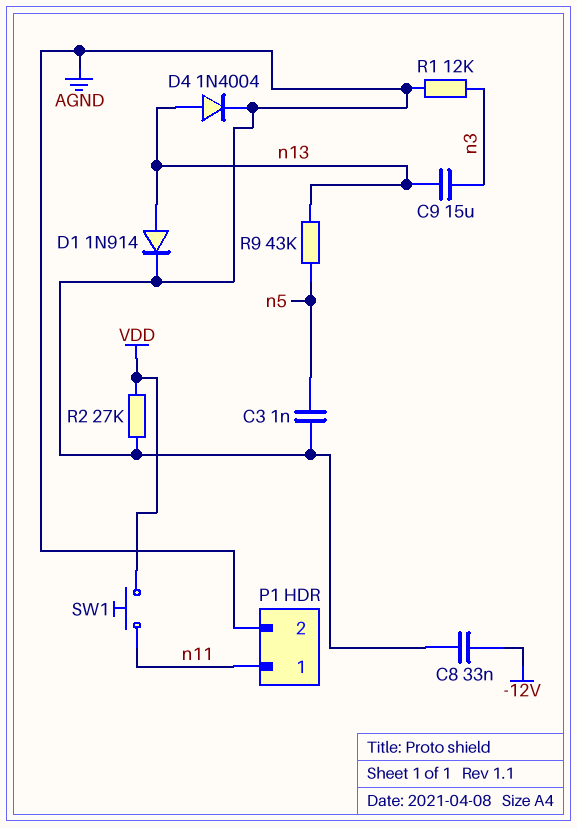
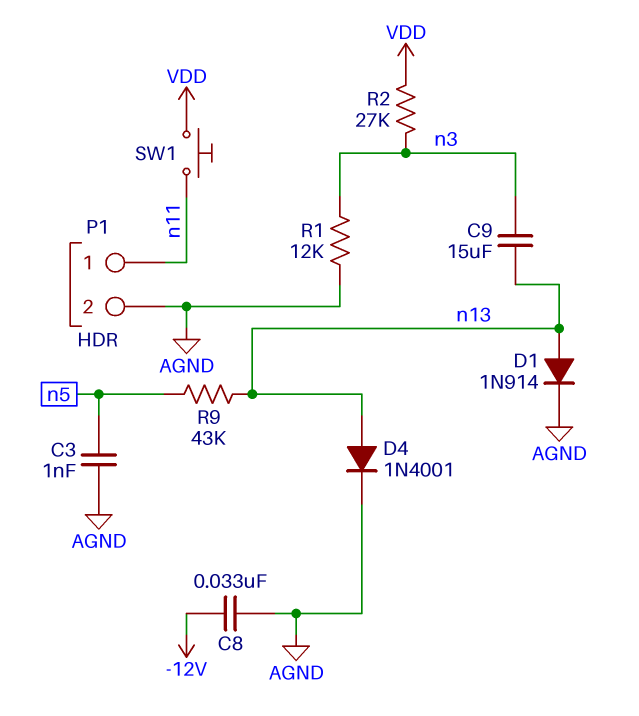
D4: diode 1N4004 (A n13, K AGND) -> diode 1N4001 (A n13, K AGND)
R2: 27k (AGND, VDD) -> 27k (VDD, n3)

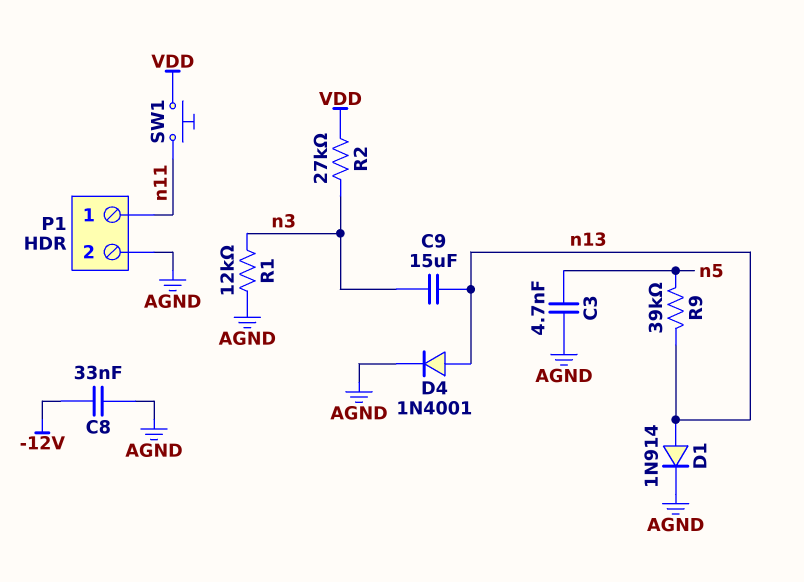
C3: 1nF (AGND, n5) -> 4.7nF (AGND, n5)
R9: 43k (n5, n13) -> 39k (n5, n13)

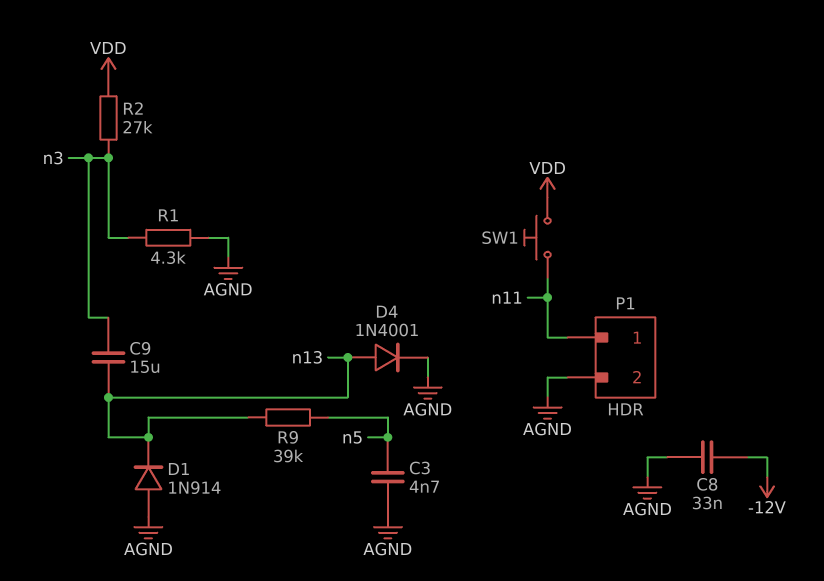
D1: diode 1N914 (A n13, K AGND) -> diode 1N914 (A AGND, K n13)
R1: 12k (AGND, n3) -> 4.3k (AGND, n3)

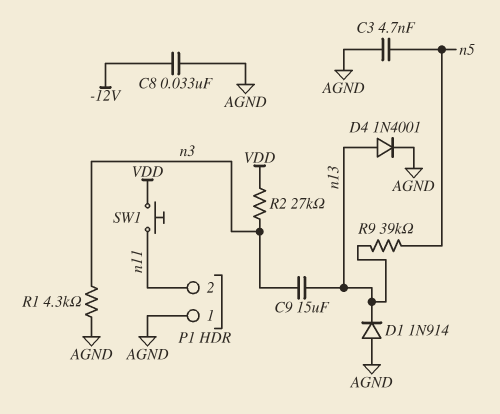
P1 pin 1: n11 -> AGND
P1 pin 2: AGND -> n11

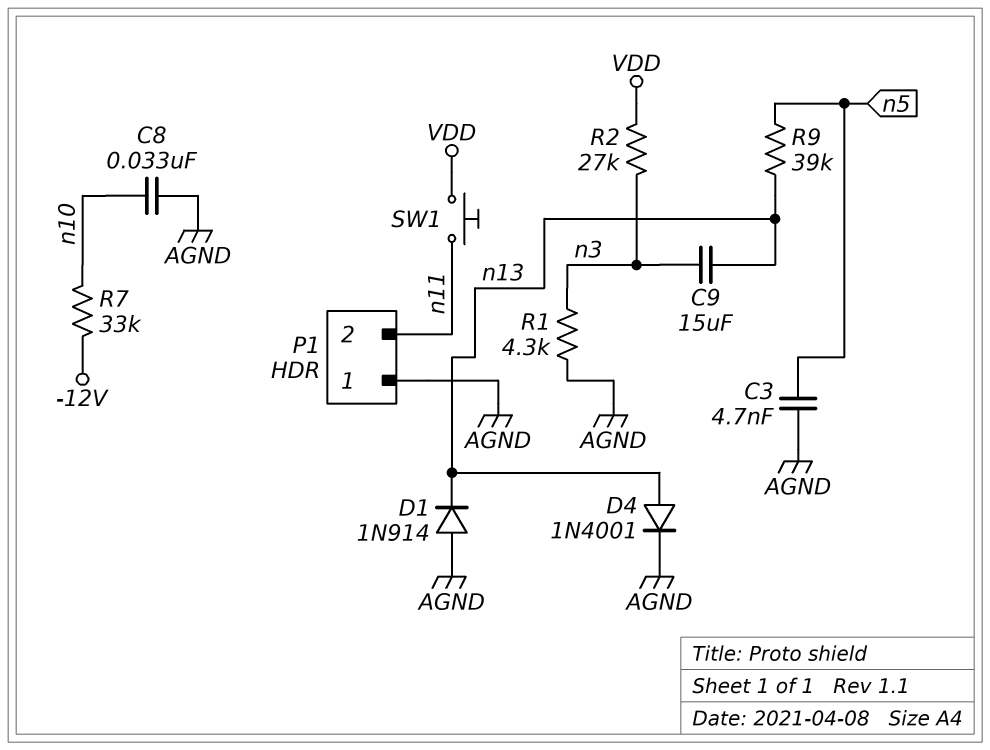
C8: 33nF (-12V, AGND) -> 33nF (AGND, n10)
R7: none -> 33k (-12V, n10)

